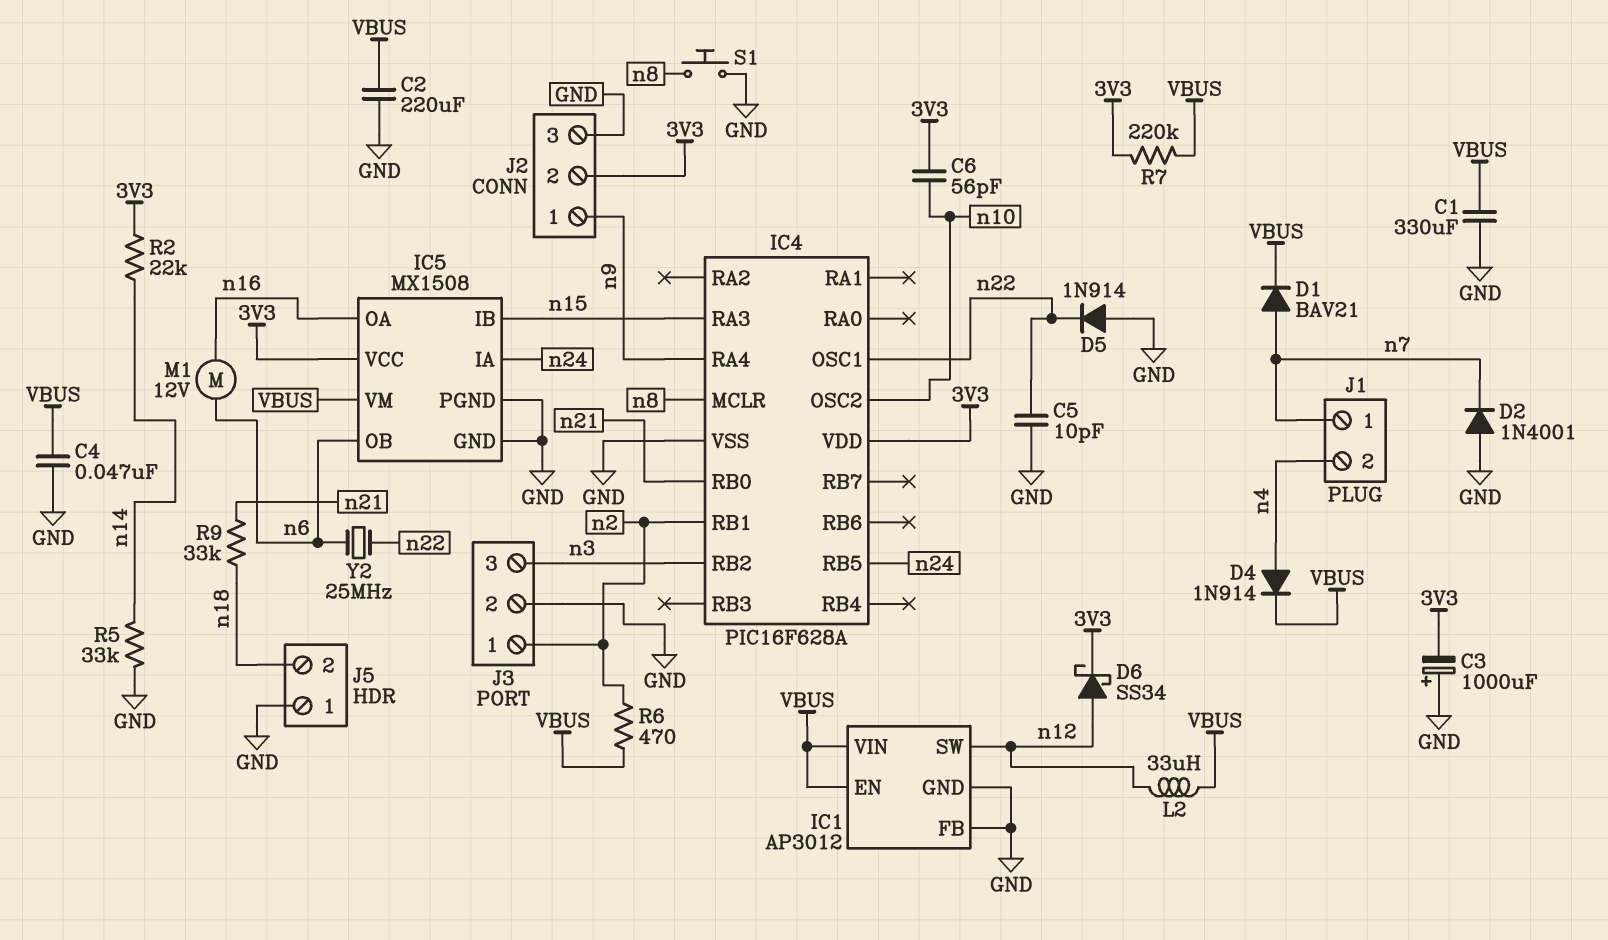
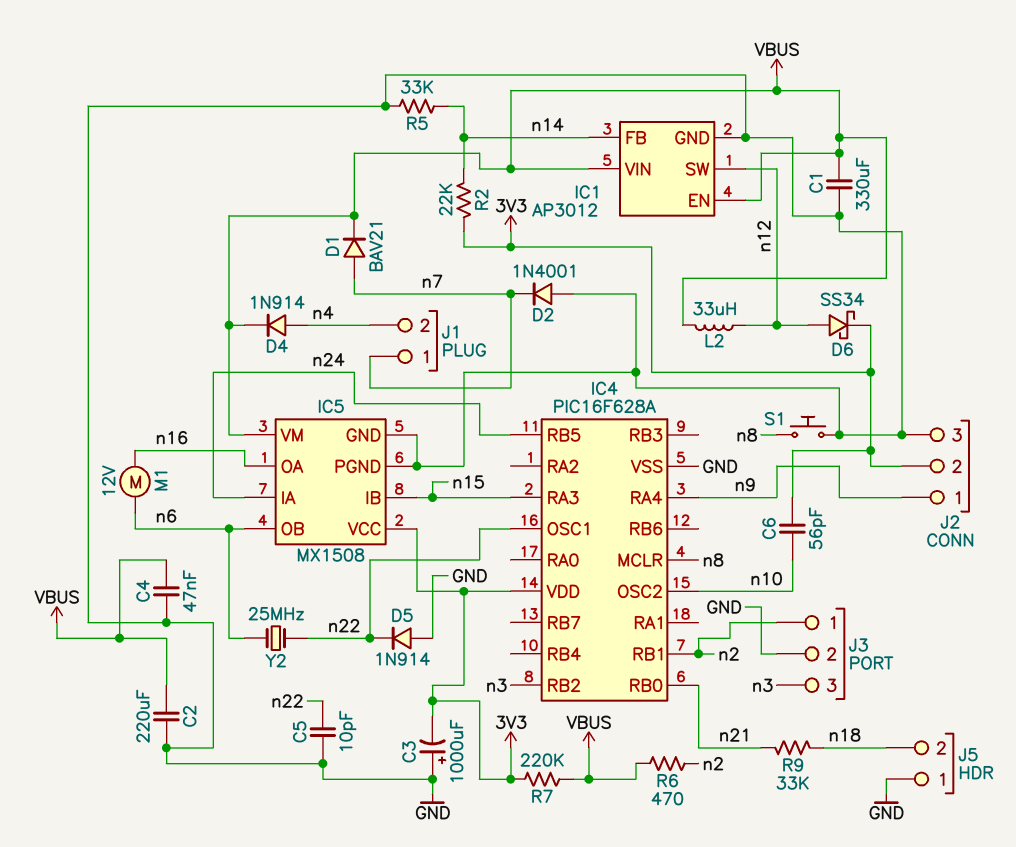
IC1 pin FB: GND -> n14

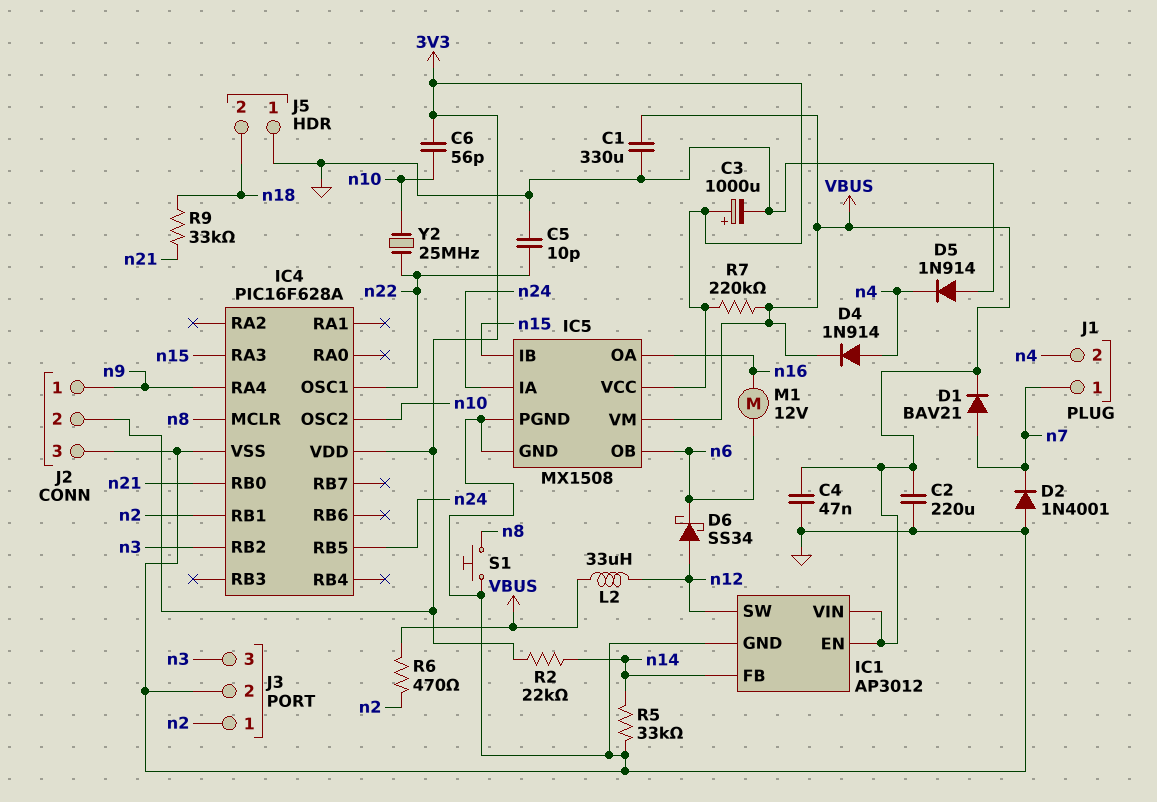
C3: 1000uF (plus GND, minus 3V3) -> 1000uF (plus 3V3, minus GND)
D5: diode 1N914 (A GND, K n22) -> diode 1N914 (A GND, K n4)
D6: schottky SS34 (A n12, K 3V3) -> schottky SS34 (A n12, K n6)
Y2: 25MHz (n6, n22) -> 25MHz (n10, n22)

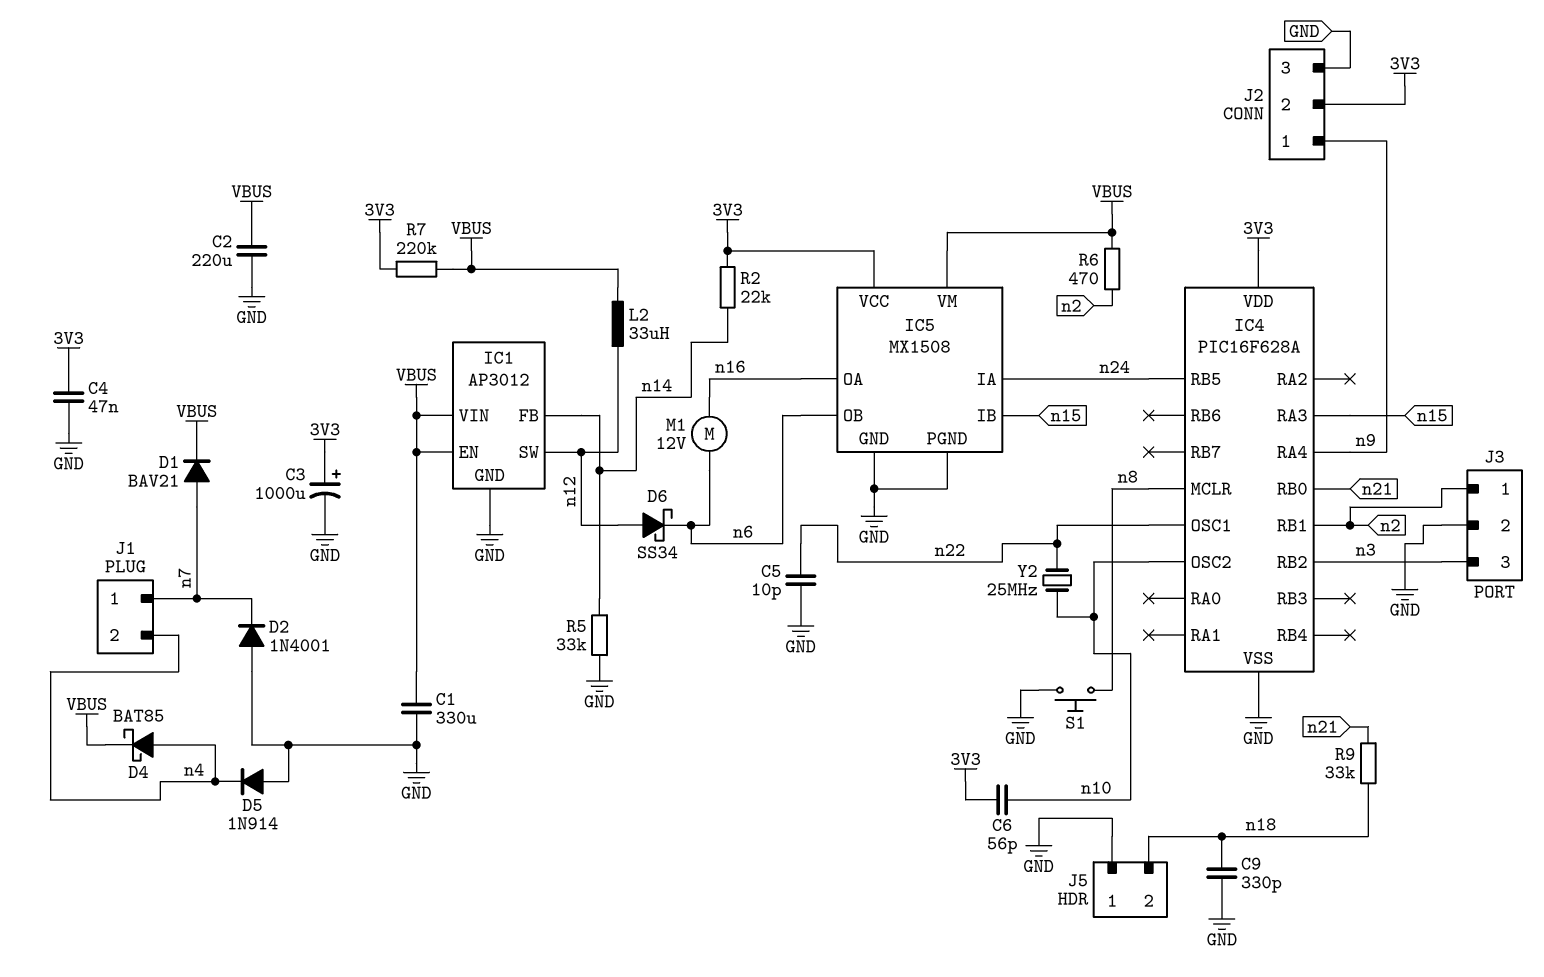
C4: 47nF (GND, VBUS) -> 47nF (3V3, GND)
C9: none -> 330pF (GND, n18)
D4: diode 1N914 (A n4, K VBUS) -> schottky BAT85 (A n4, K VBUS)

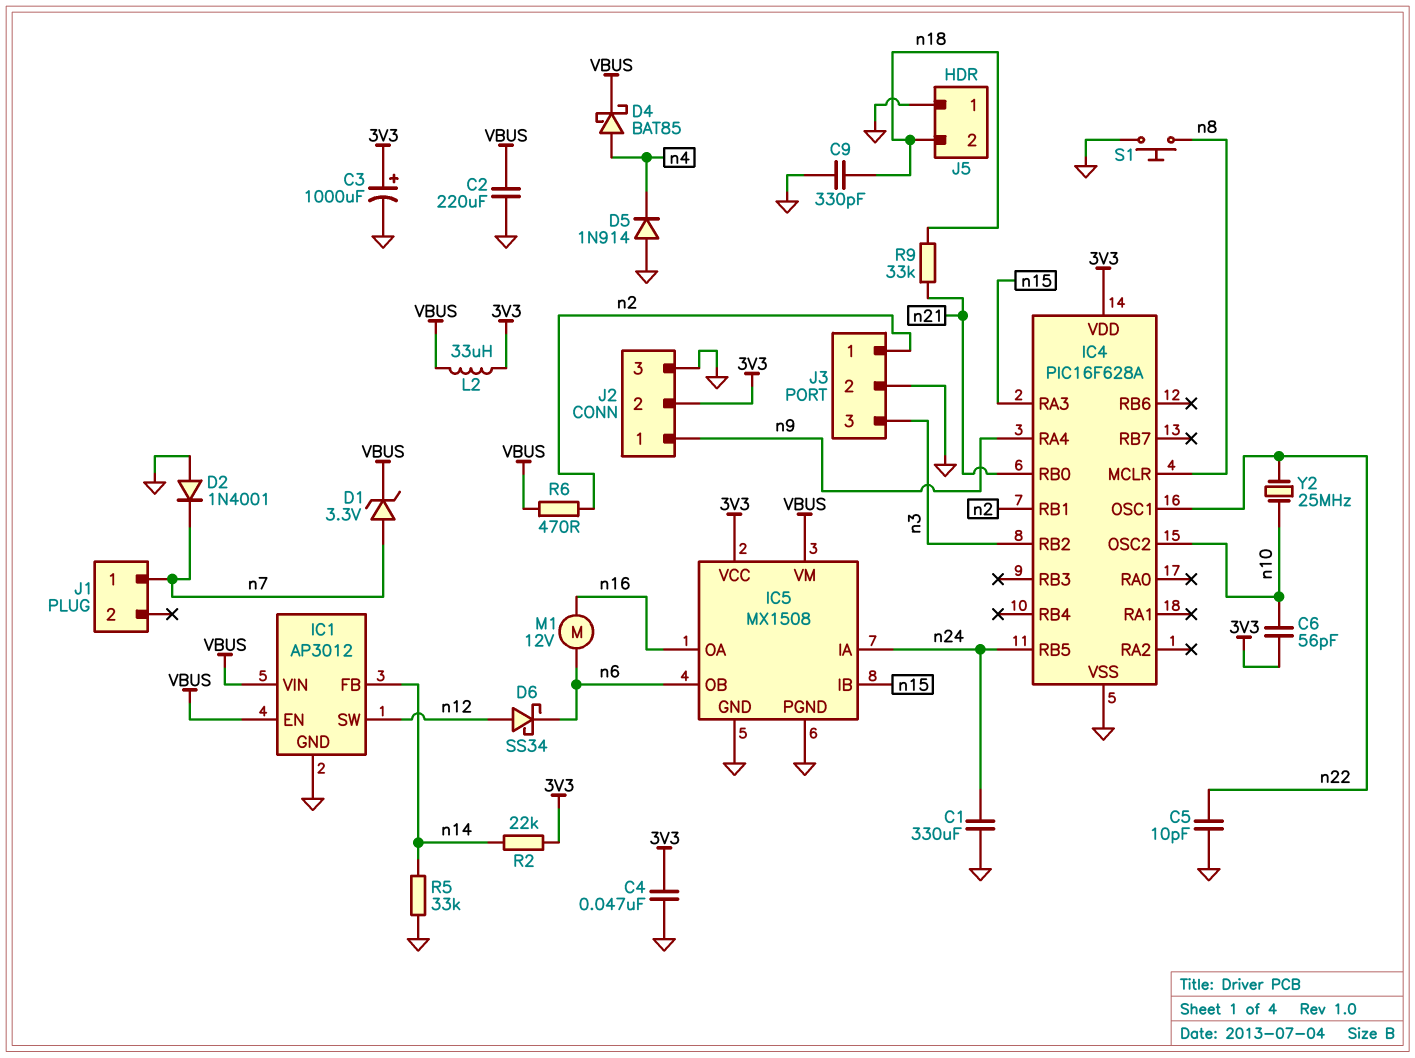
C1: 330uF (GND, VBUS) -> 330uF (GND, n24)
D1: diode BAV21 (A n7, K VBUS) -> zener 3.3V (A n7, K VBUS)
J1 pin 2: n4 -> none
L2: 33uH (VBUS, n12) -> 33uH (3V3, VBUS)
R7: 220k (3V3, VBUS) -> none

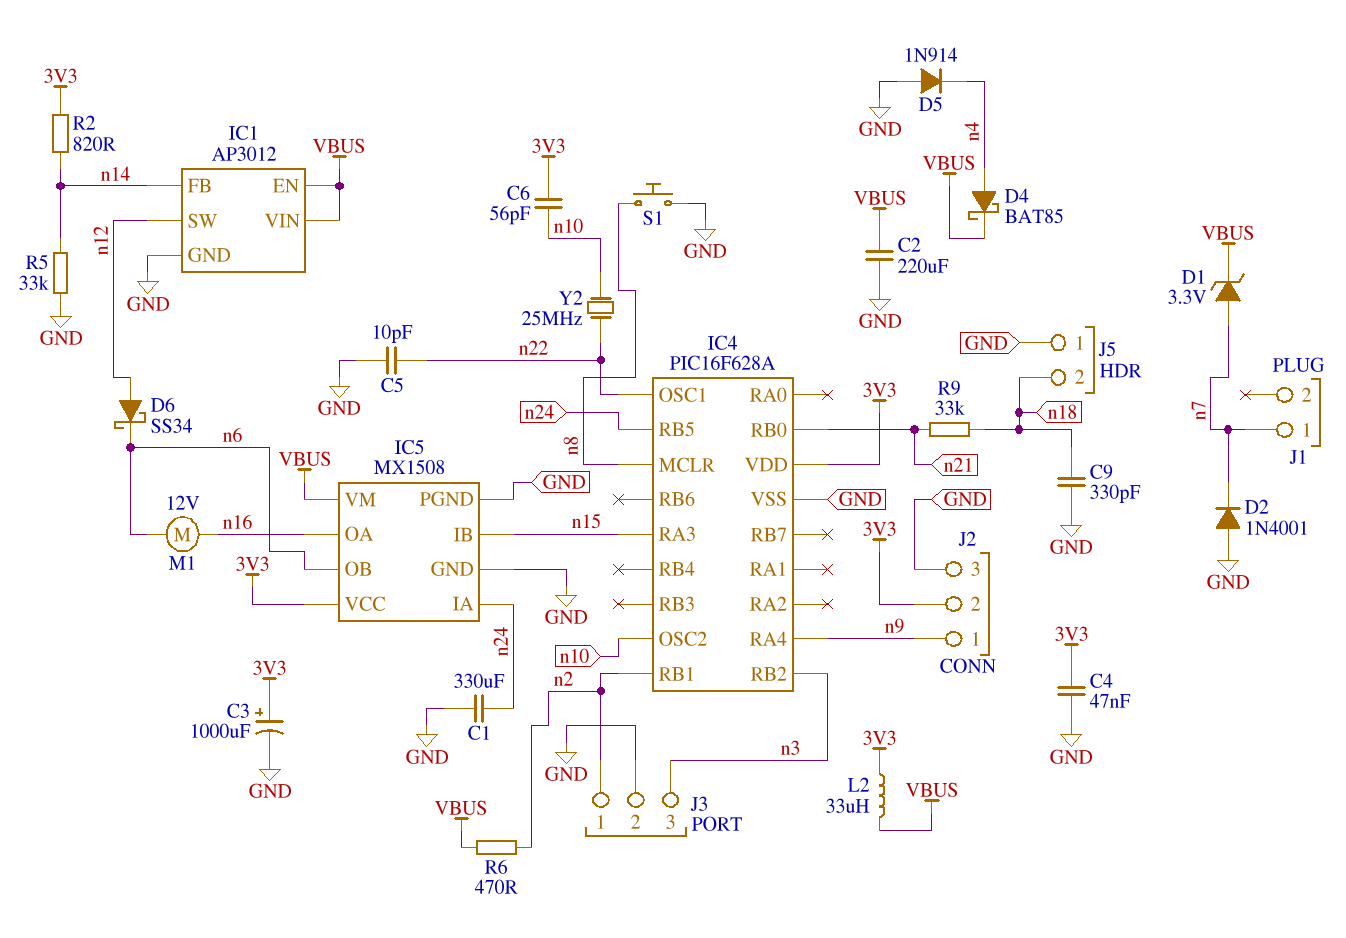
R2: 22k (3V3, n14) -> 820 (3V3, n14)

